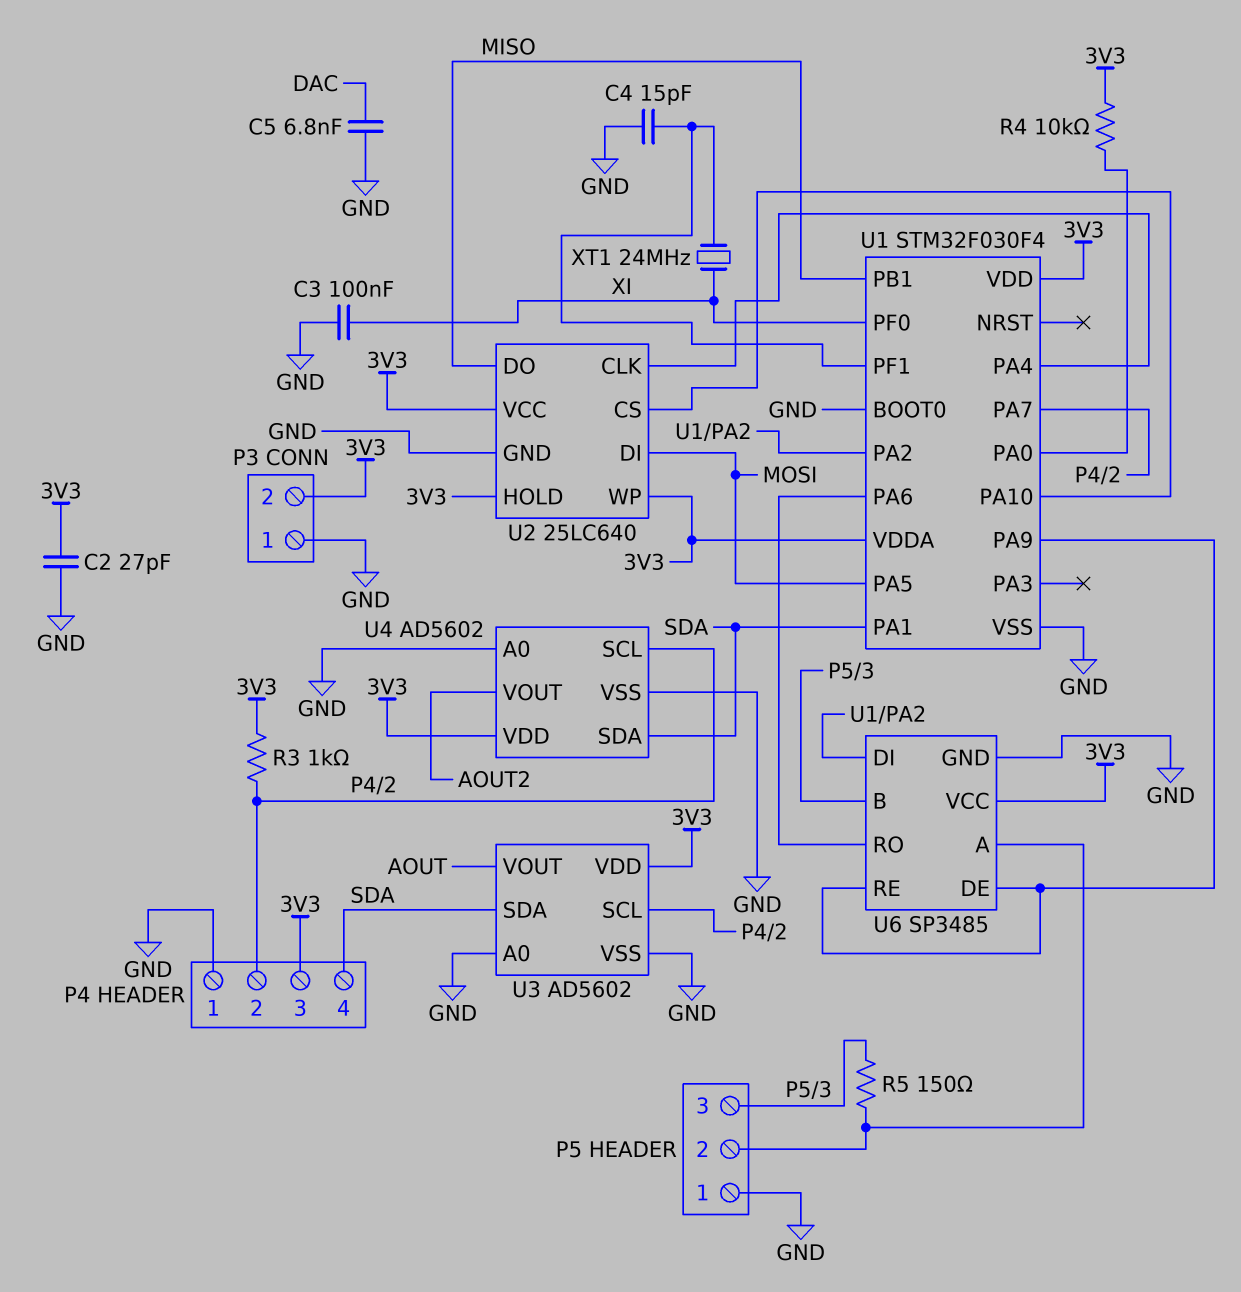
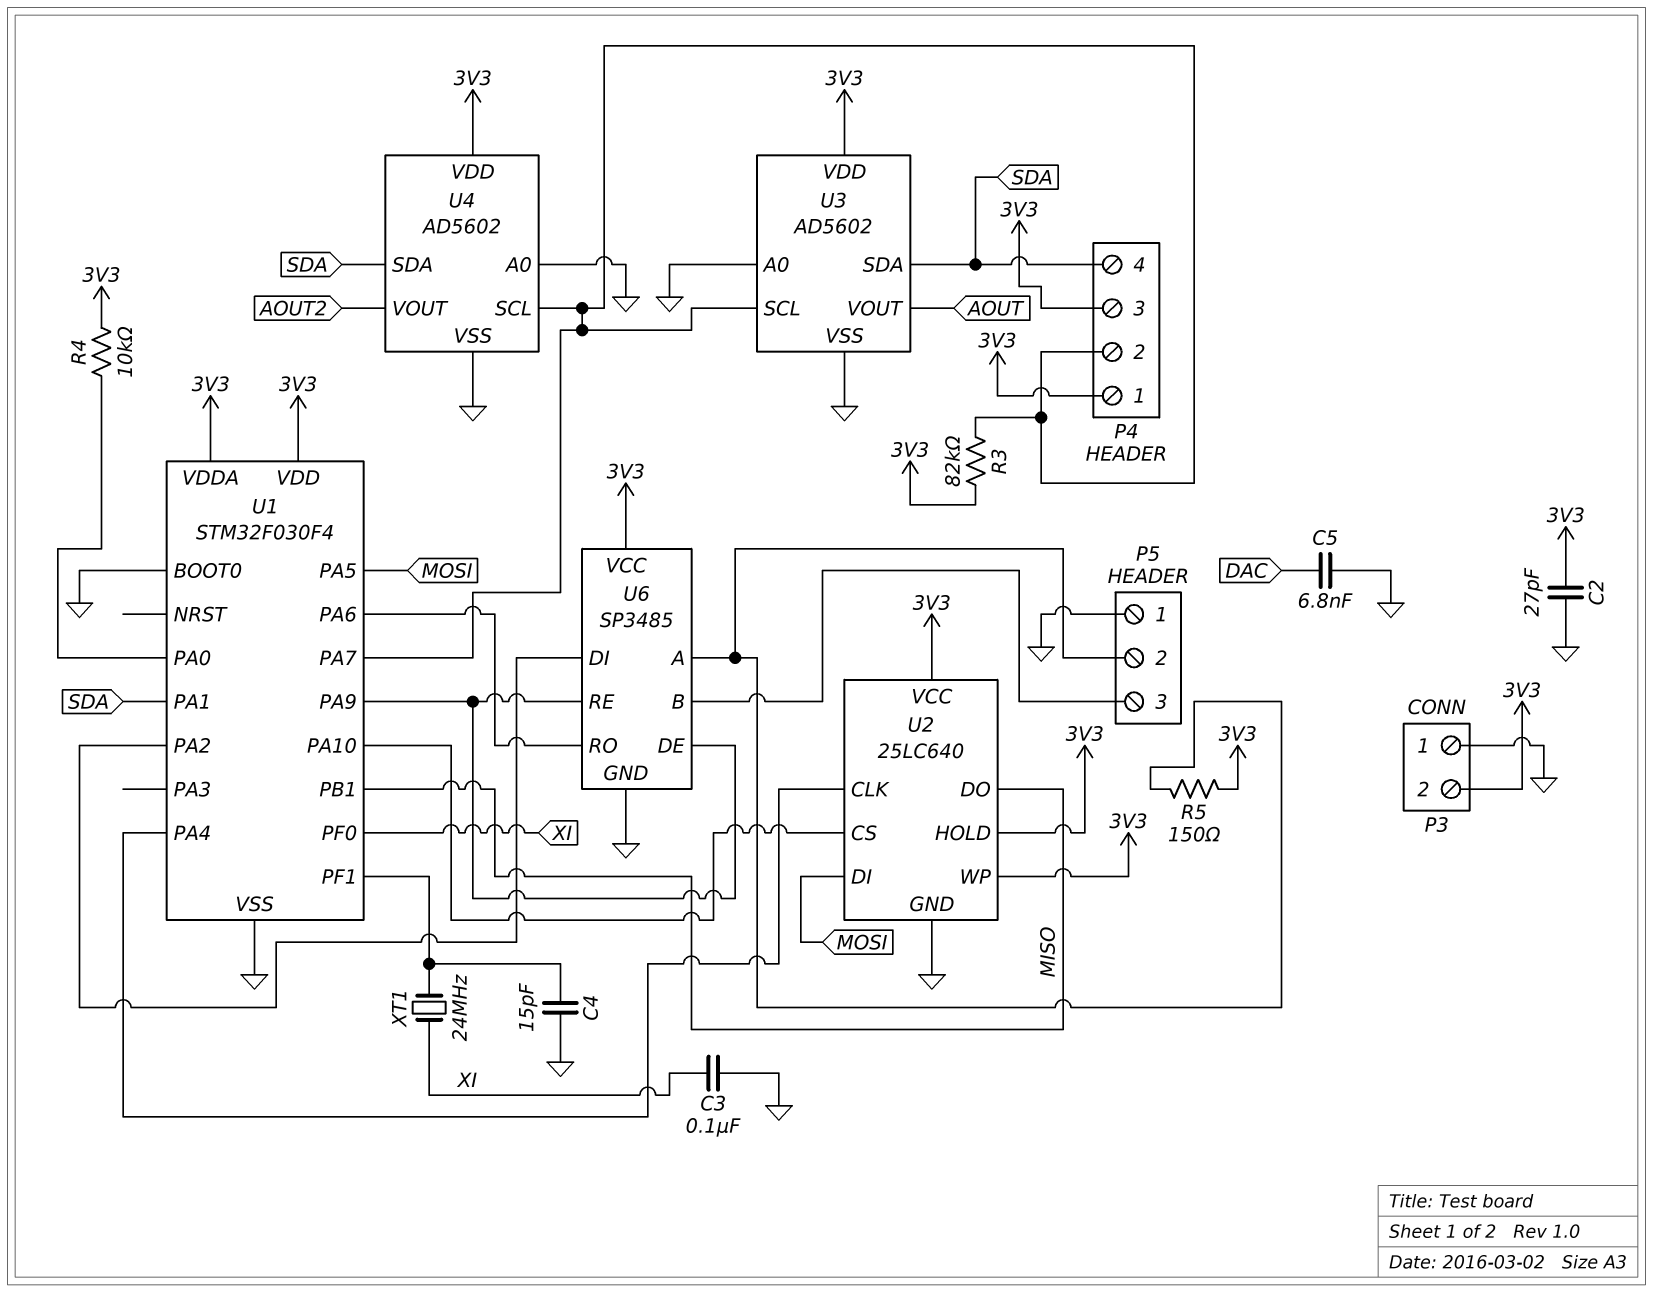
P4 pin 1: GND -> 3V3
R3: 1k (3V3, P4/2) -> 82k (3V3, P4/2)
R5: 150 (P5/2, P5/3) -> 150 (3V3, P5/2)

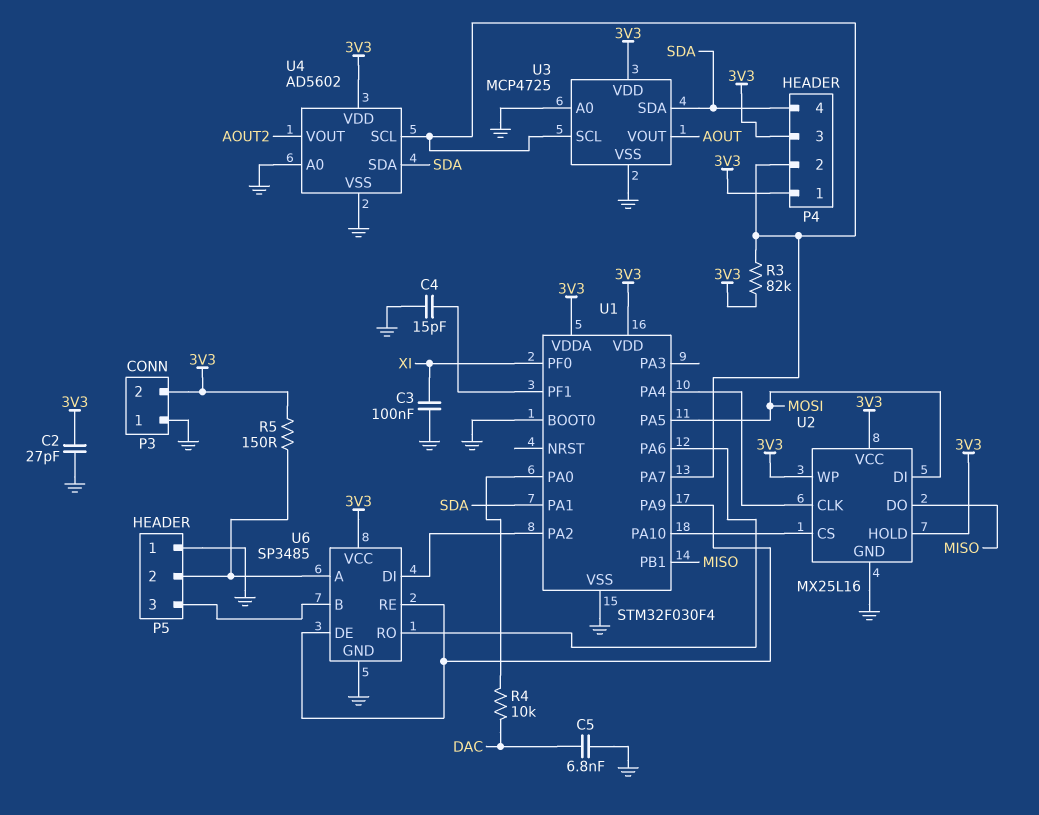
R4: 10k (3V3, U1/PA0) -> 10k (DAC, U1/PA0)
U2: 25LC640 -> MX25L16
U3: AD5602 -> MCP4725
XT1: 24MHz (U1/PF1, XI) -> none

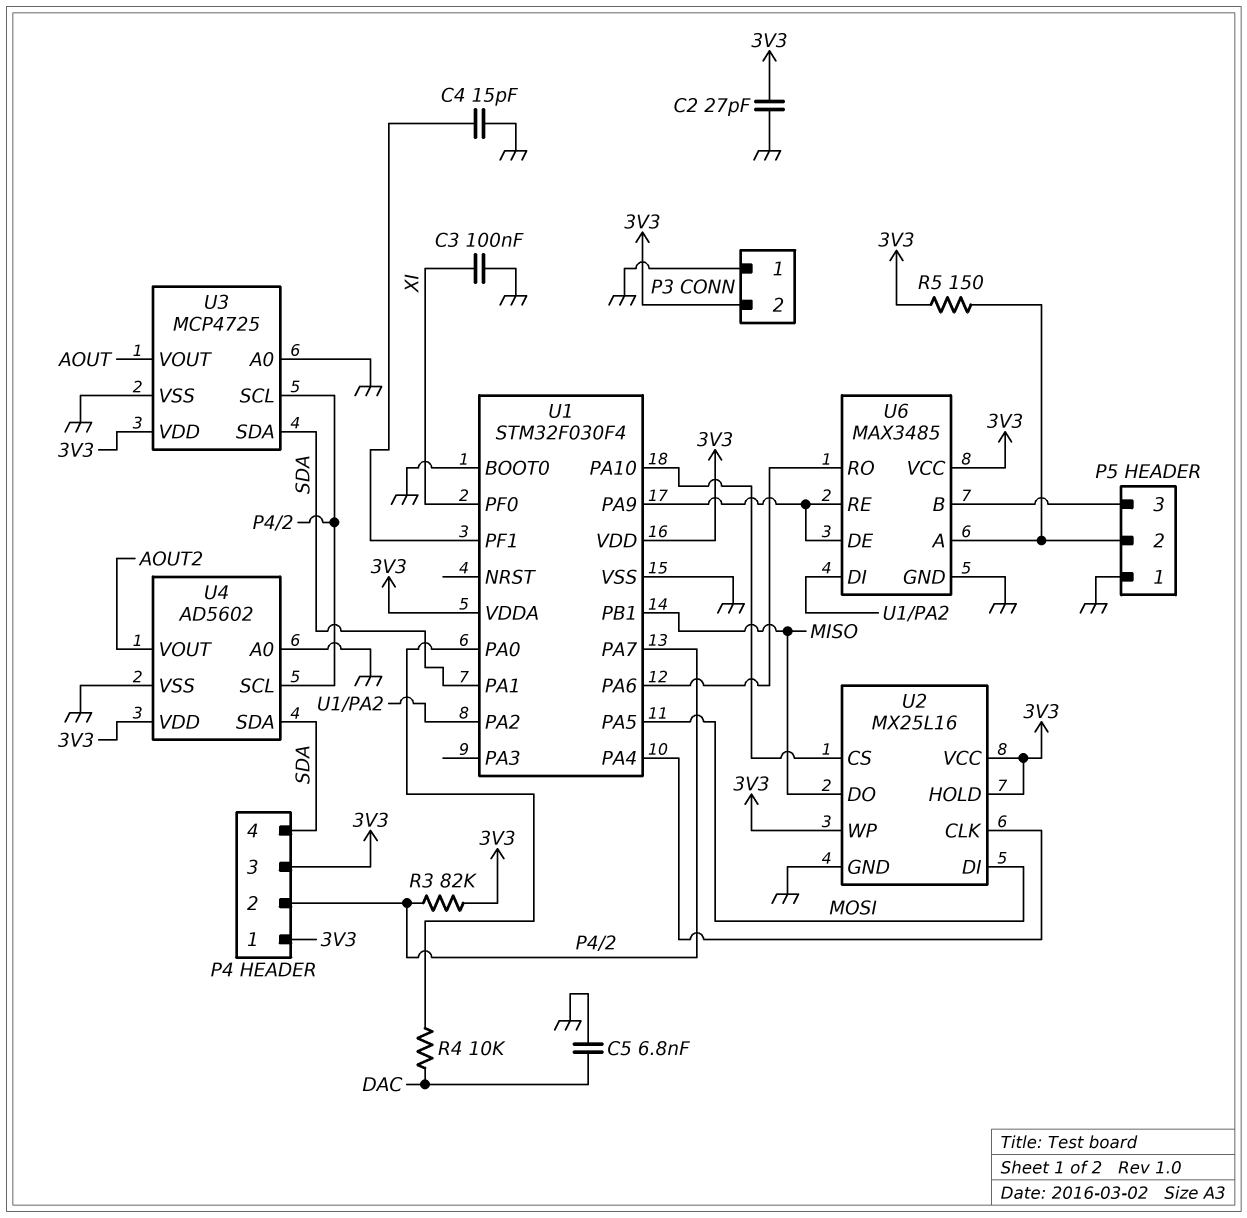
U6: SP3485 -> MAX3485

